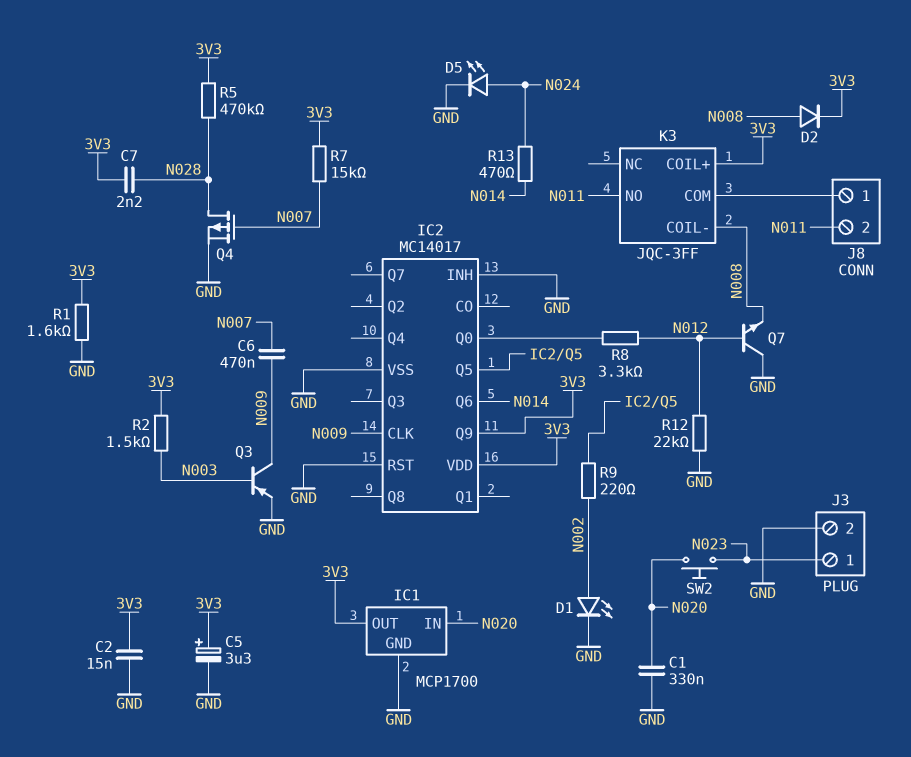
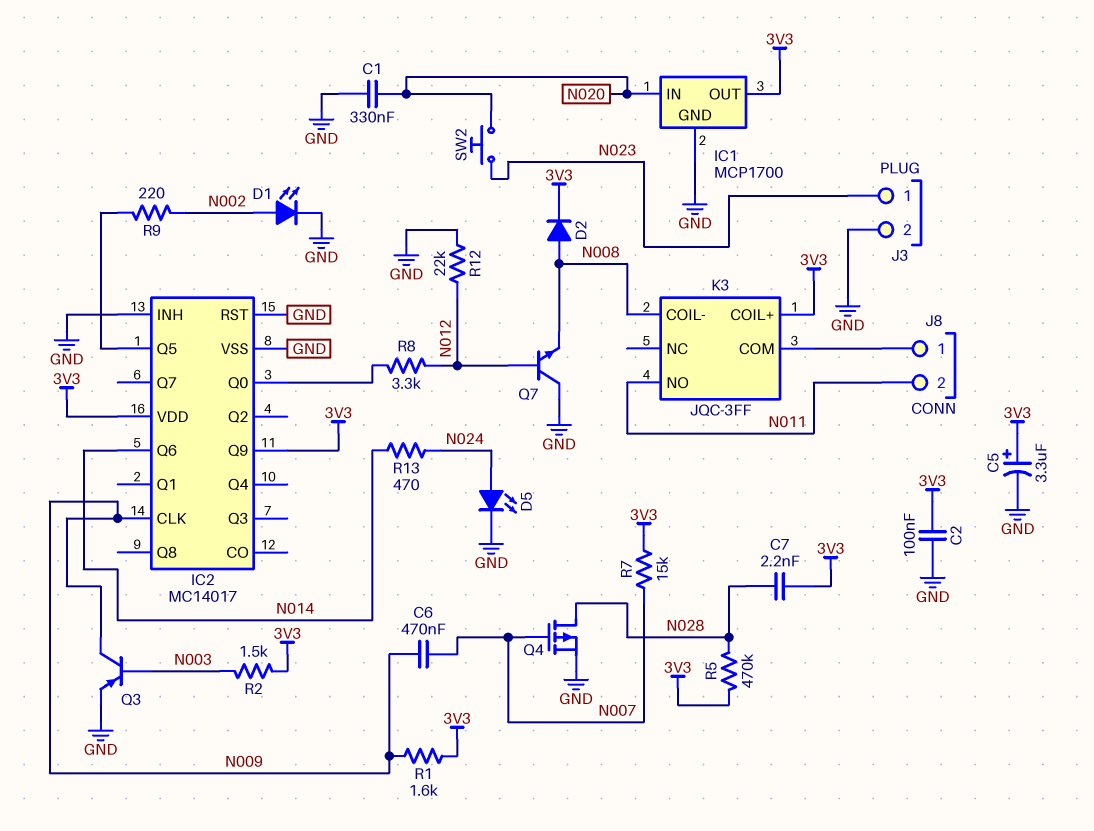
C2: 15nF (3V3, GND) -> 100nF (3V3, GND)
R1: 1.6k (3V3, GND) -> 1.6k (3V3, N009)

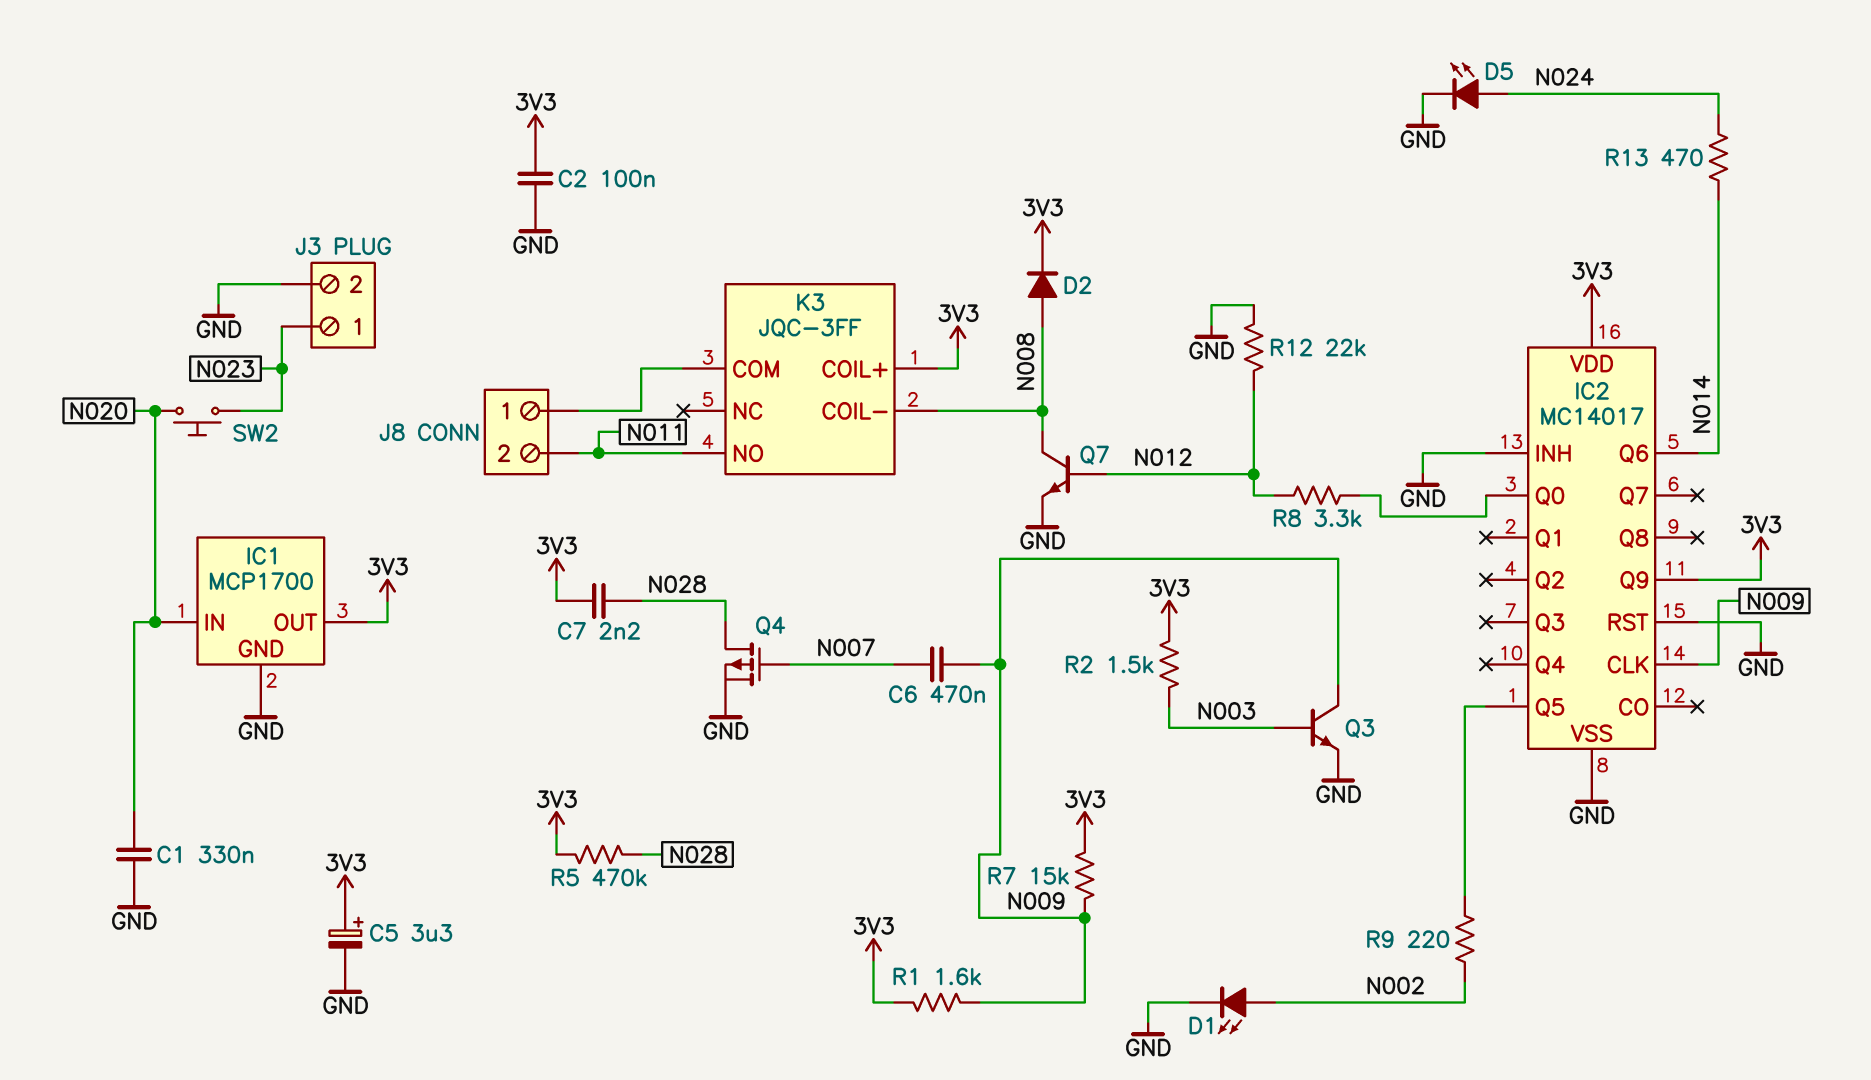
Q3: PNP (B N003, C N009, E GND) -> NPN (B N003, C N009, E GND)
Q7: NPN (B N012, C GND, E N008) -> NPN (B N012, C N008, E GND)
R7: 15k (3V3, N007) -> 15k (3V3, N009)

